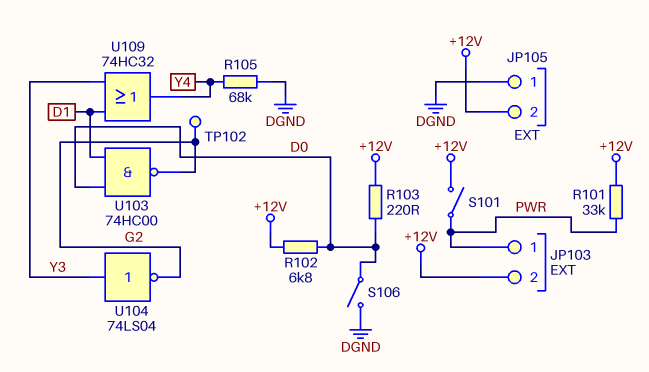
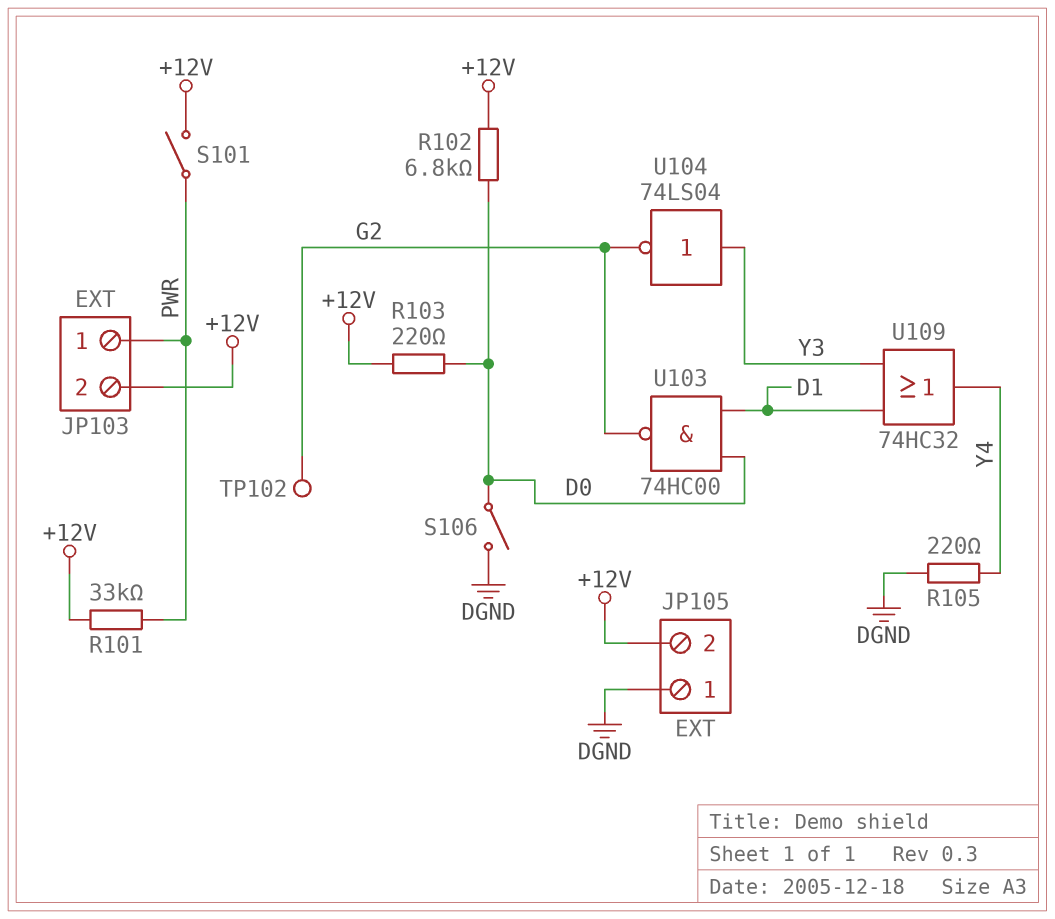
R105: 68k (DGND, Y4) -> 220 (DGND, Y4)

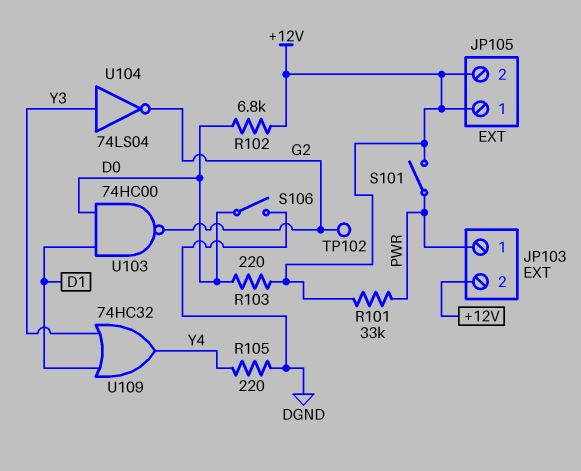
JP105 pin 1: DGND -> +12V

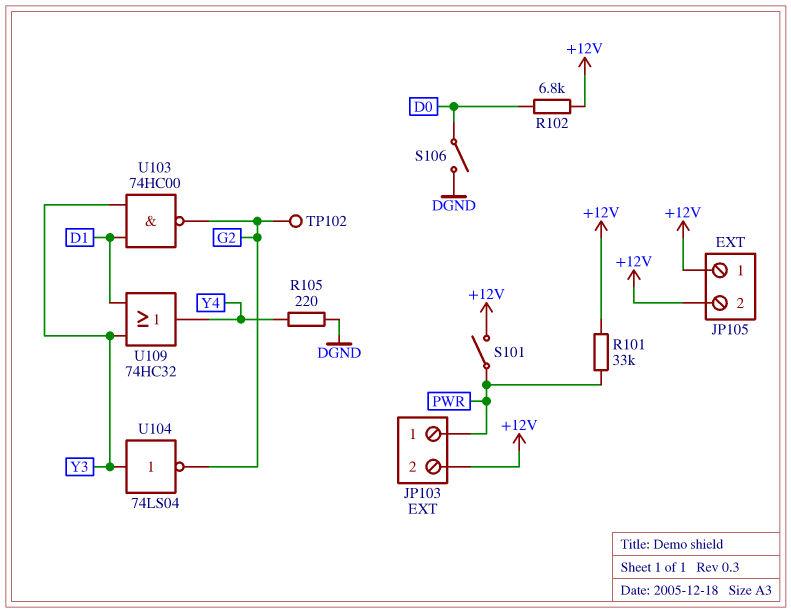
R103: 220 (+12V, D0) -> none
U103: NAND 74HC00 (in D0, in D1, out G2) -> NAND 74HC00 (in D1, in Y3, out G2)

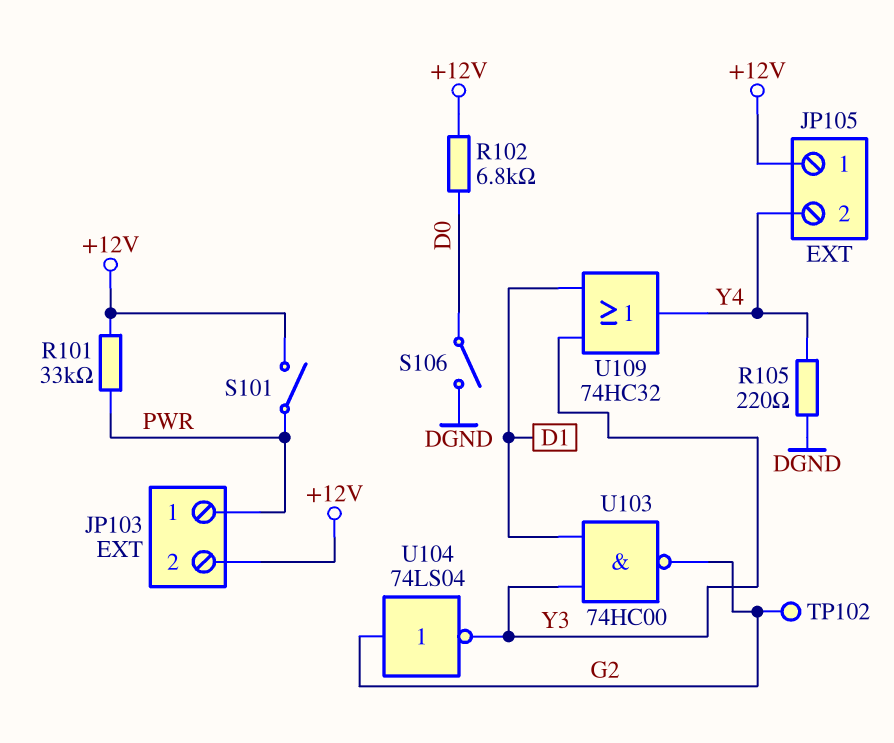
JP105 pin 2: +12V -> Y4
U104: NOT 74LS04 (in Y3, out G2) -> NOT 74LS04 (in G2, out Y3)

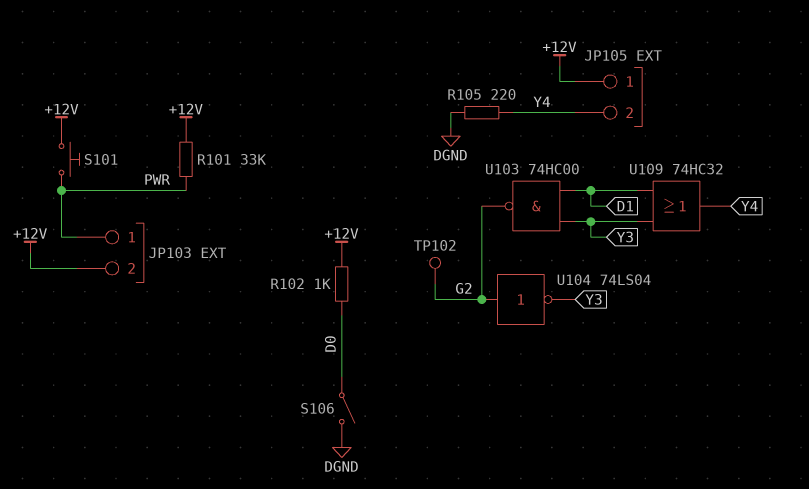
R102: 6.8k (+12V, D0) -> 1k (+12V, D0)
S101: switch (+12V, PWR) -> button (+12V, PWR)

